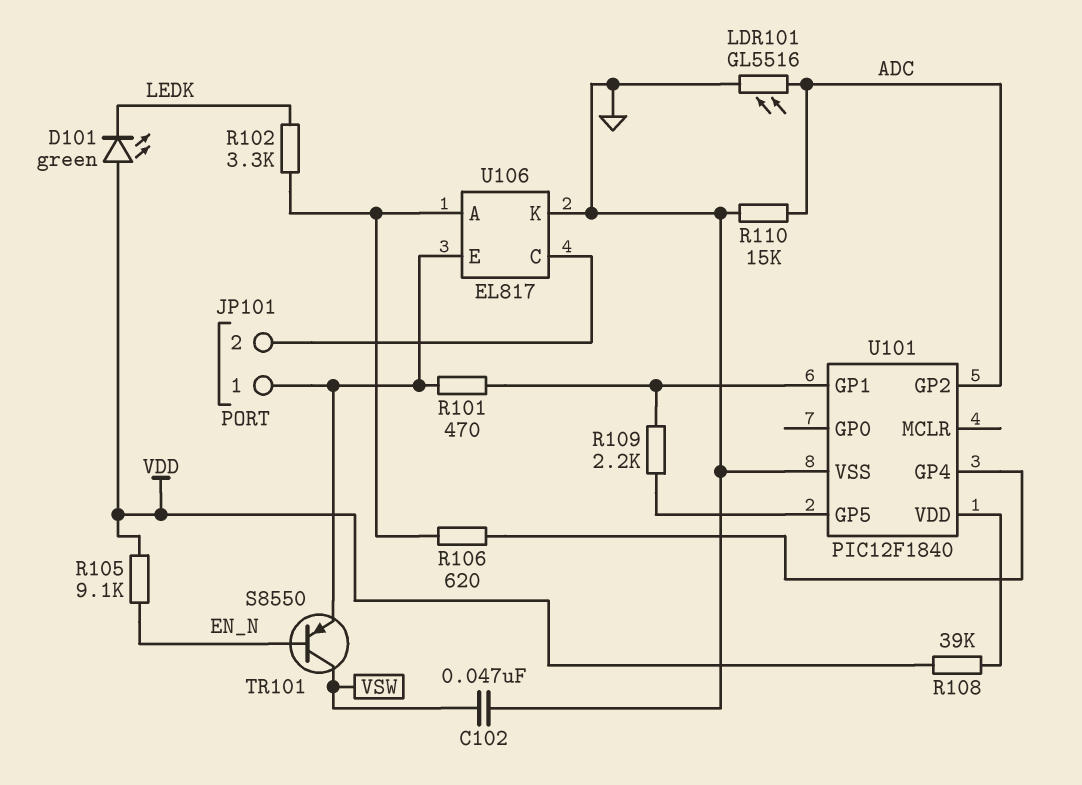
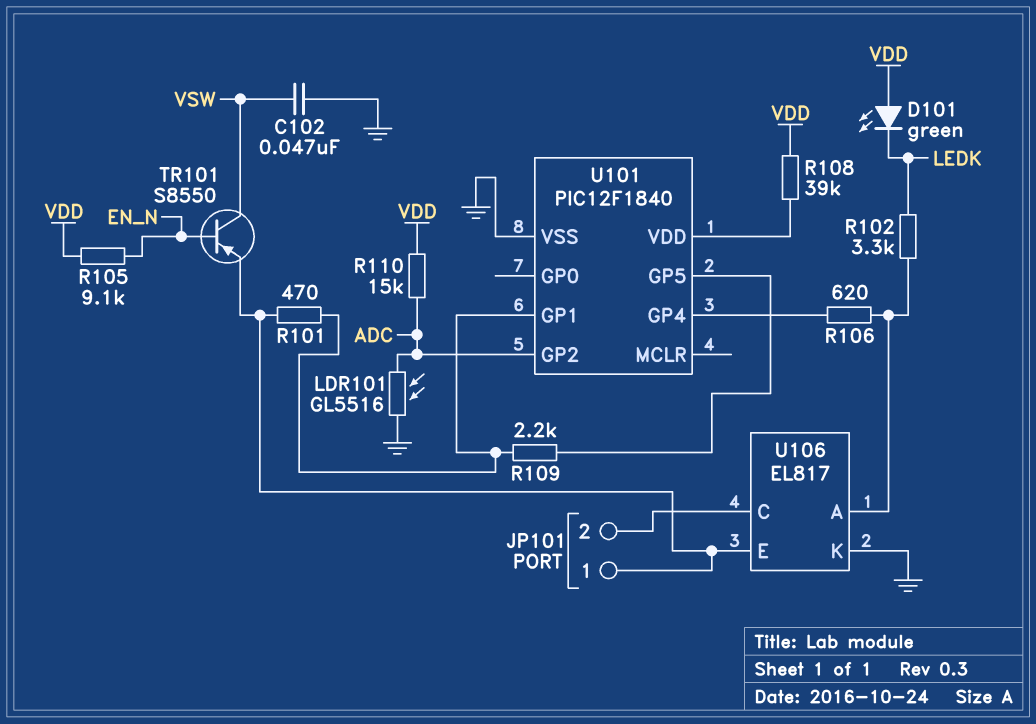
R110: 15k (ADC, GND) -> 15k (ADC, VDD)

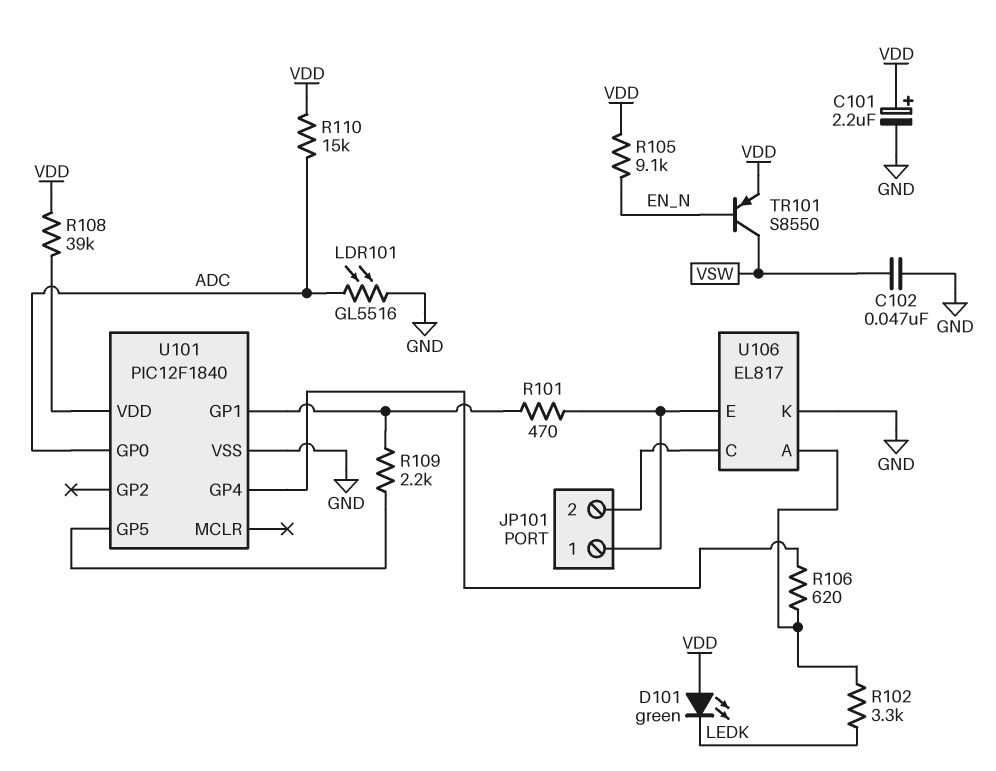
C101: none -> 2.2uF (plus VDD, minus GND)
TR101: PNP S8550 (B EN_N, C VSW, E JP101/1) -> PNP S8550 (B EN_N, C VSW, E VDD)
U101 pin GP0: none -> ADC
U101 pin GP2: ADC -> none

